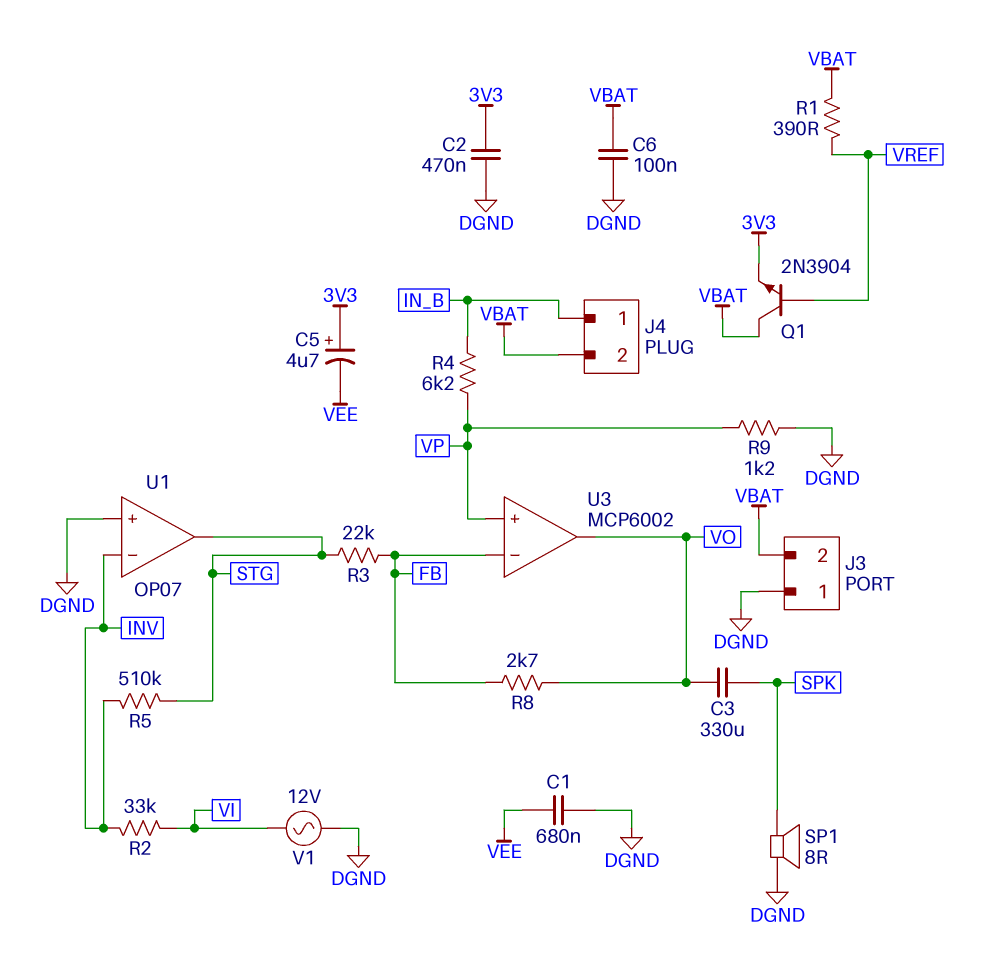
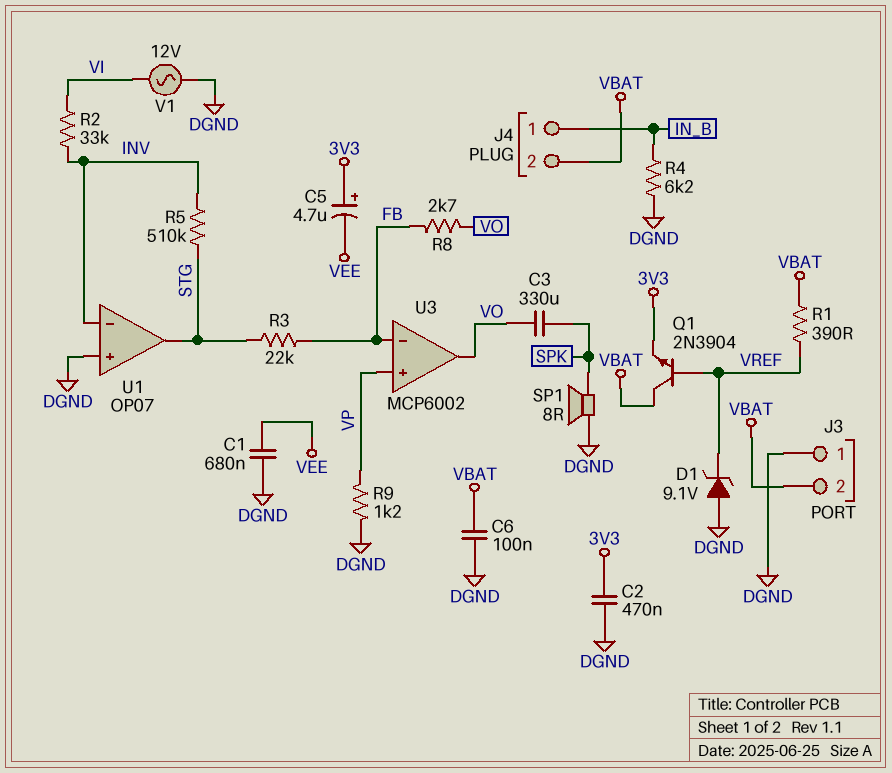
D1: none -> zener 9.1V (A DGND, K VREF)
R4: 6.2k (IN_B, VP) -> 6.2k (DGND, IN_B)

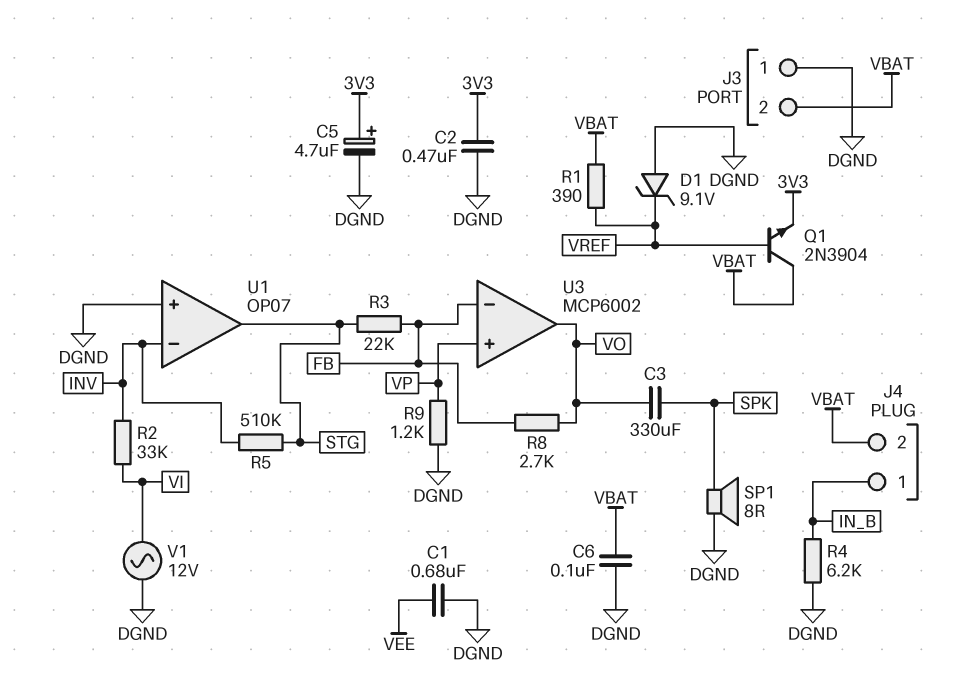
C5: 4.7uF (plus 3V3, minus VEE) -> 4.7uF (plus 3V3, minus DGND)

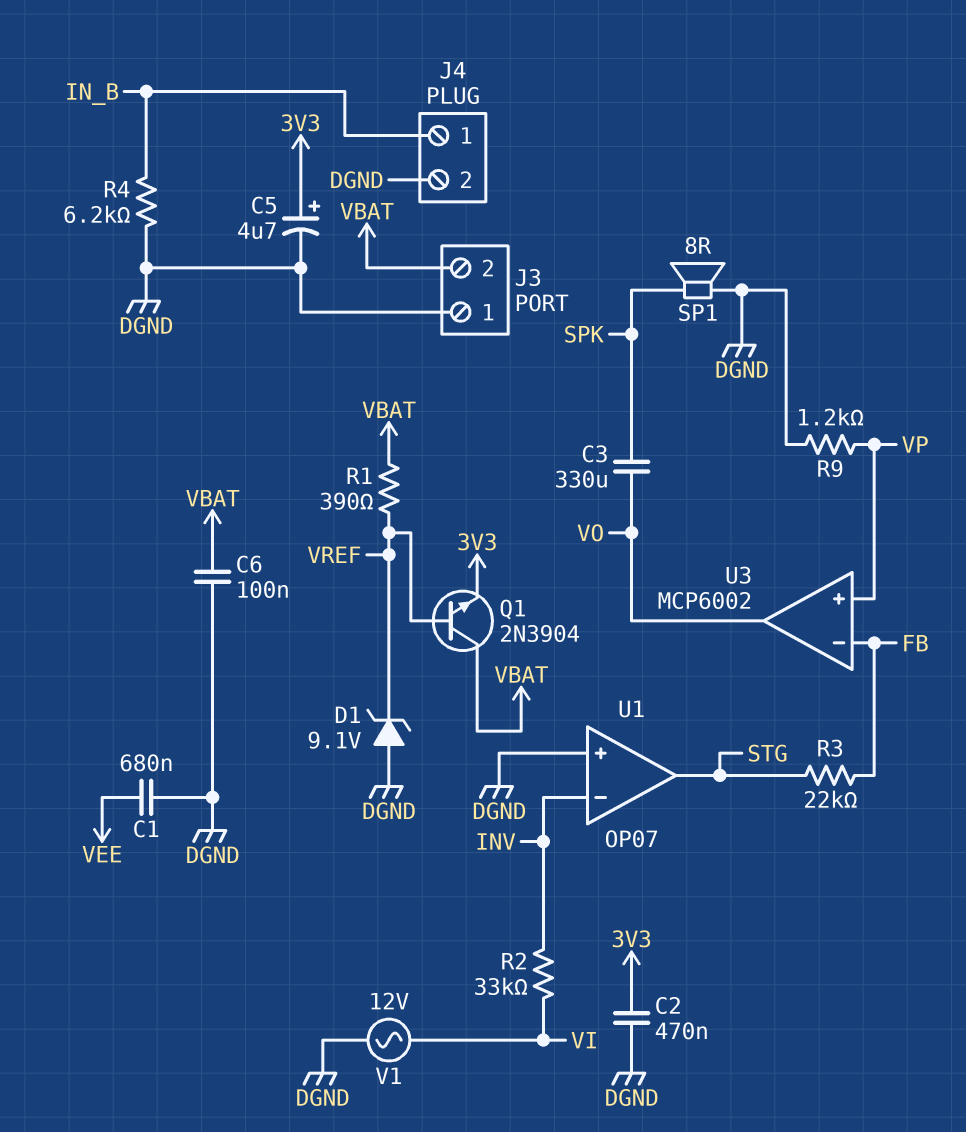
J4 pin 2: VBAT -> DGND
R5: 510k (INV, STG) -> none
R8: 2.7k (FB, VO) -> none

